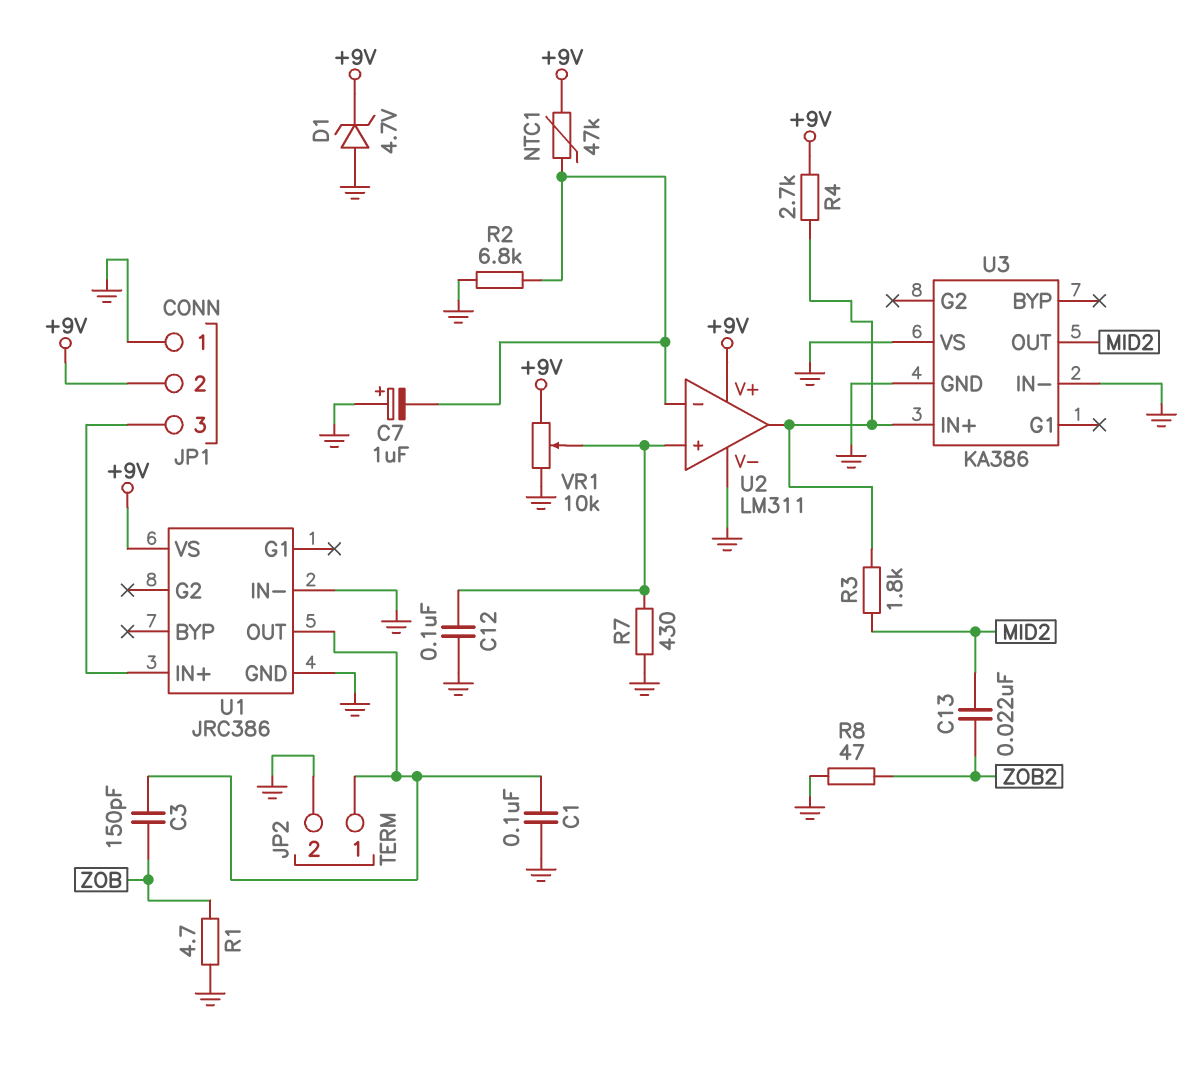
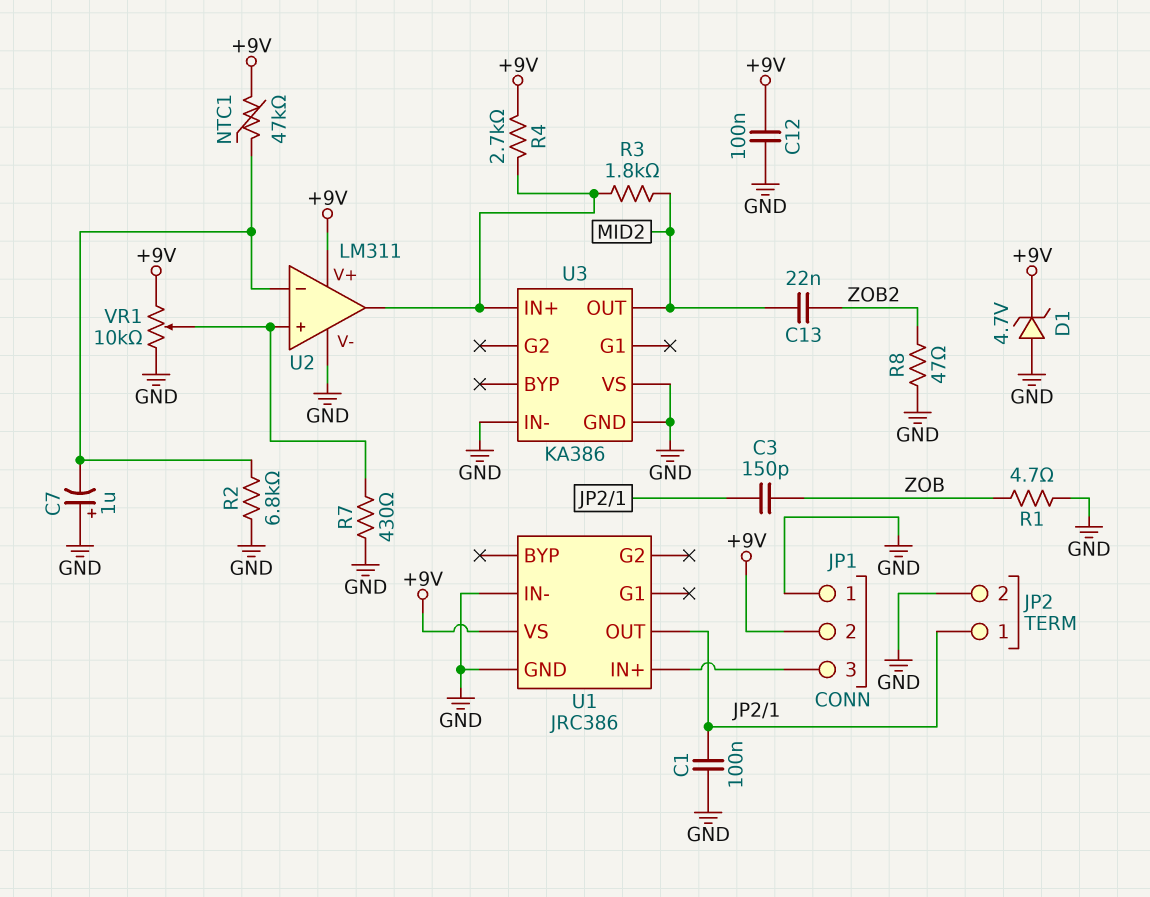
C12: 100nF (GND, U2/in+) -> 100nF (+9V, GND)

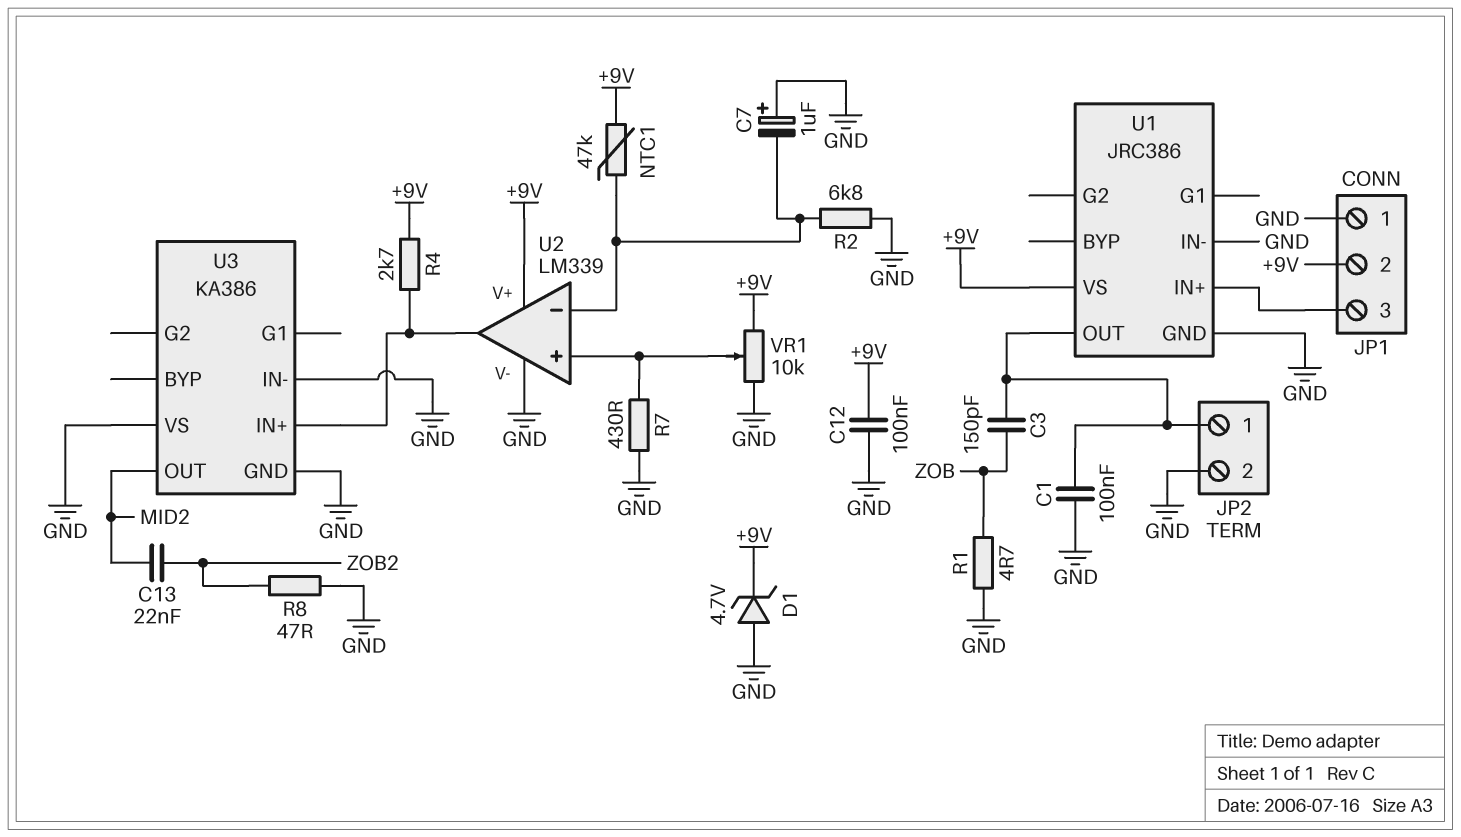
R3: 1.8k (MID2, U2/out) -> none
U2: LM311 -> LM339

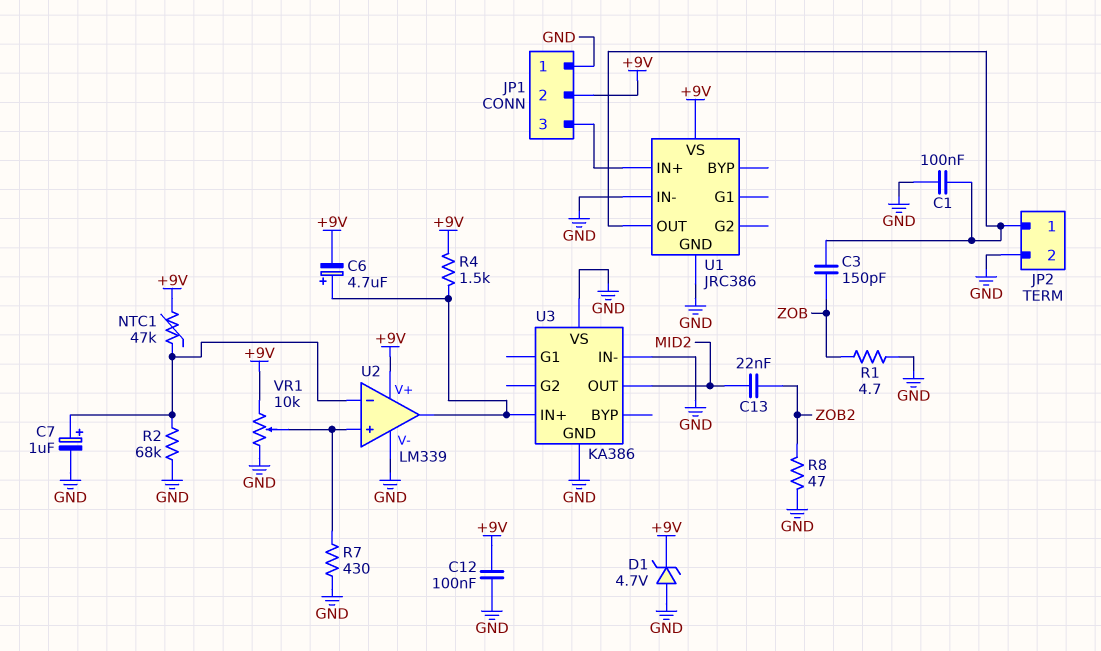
C6: none -> 4.7uF (plus U2/out, minus +9V)
C7: 1uF (plus GND, minus U2/in-) -> 1uF (plus U2/in-, minus GND)
R2: 6.8k (GND, U2/in-) -> 68k (GND, U2/in-)
R4: 2.7k (+9V, U2/out) -> 1.5k (+9V, U2/out)

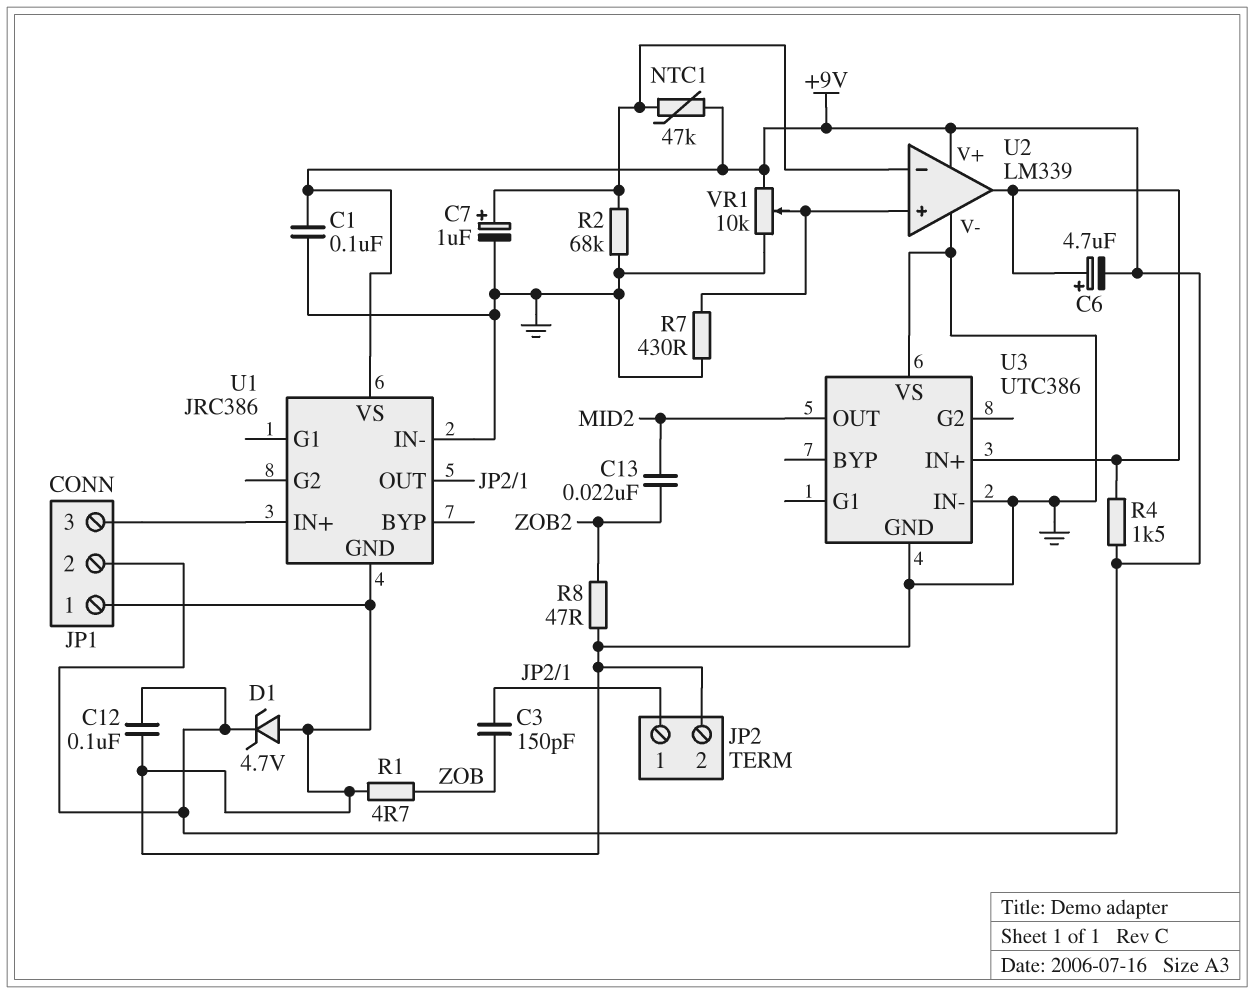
C1: 100nF (GND, JP2/1) -> 100nF (+9V, GND)
U3: KA386 -> UTC386

